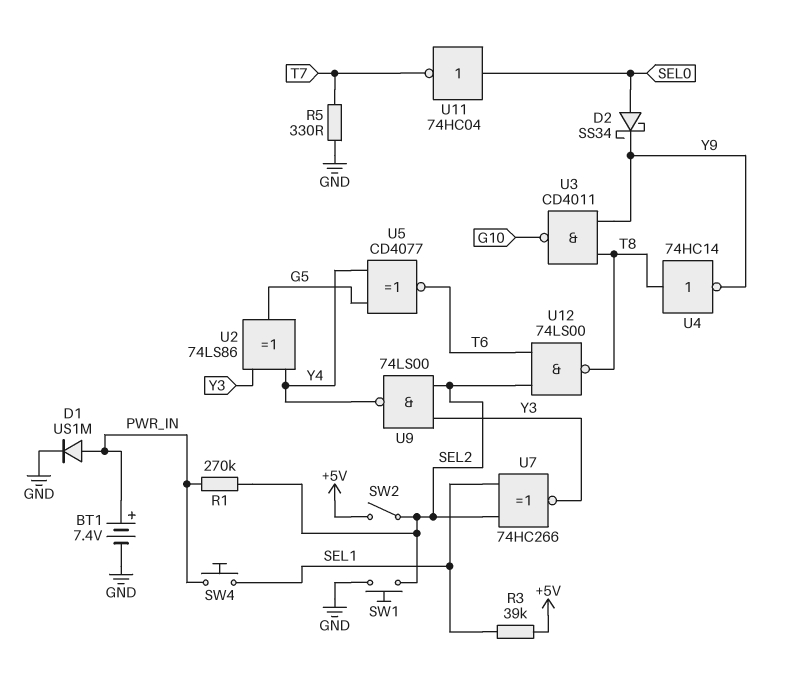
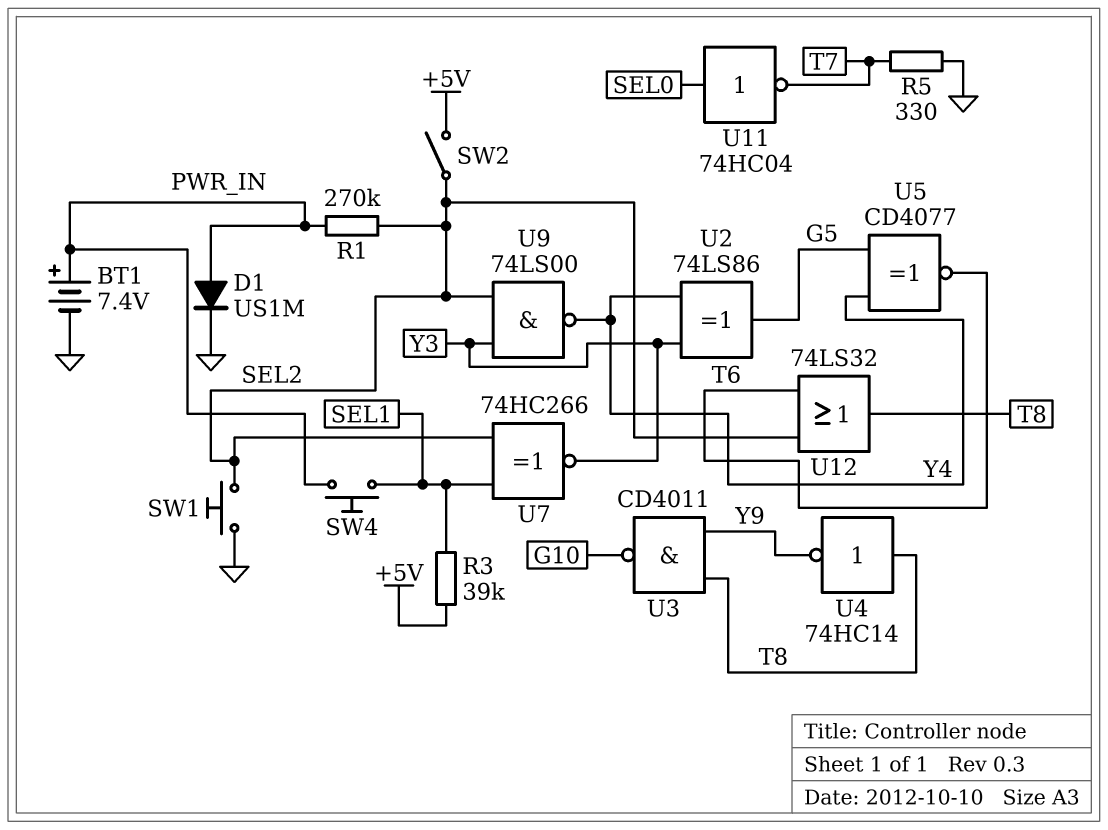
D2: schottky SS34 (A SEL0, K Y9) -> none
U12: NAND 74LS00 (in SEL2, in T6, out T8) -> OR 74LS32 (in SEL2, in T6, out T8)

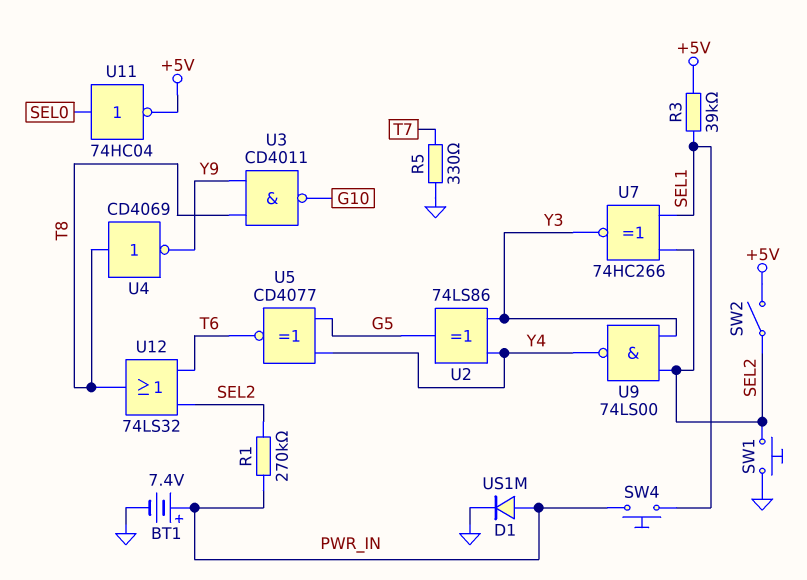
U4: NOT 74HC14 (in T8, out Y9) -> NOT CD4069 (in T8, out Y9)
U11: NOT 74HC04 (in SEL0, out T7) -> NOT 74HC04 (in SEL0, out +5V)

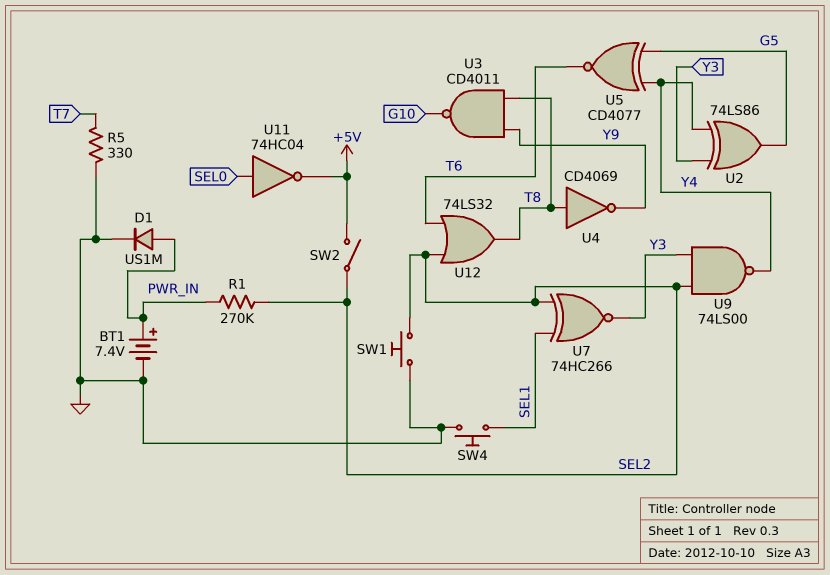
R3: 39k (+5V, SEL1) -> none
SW4: button (PWR_IN, SEL1) -> button (GND, SEL1)

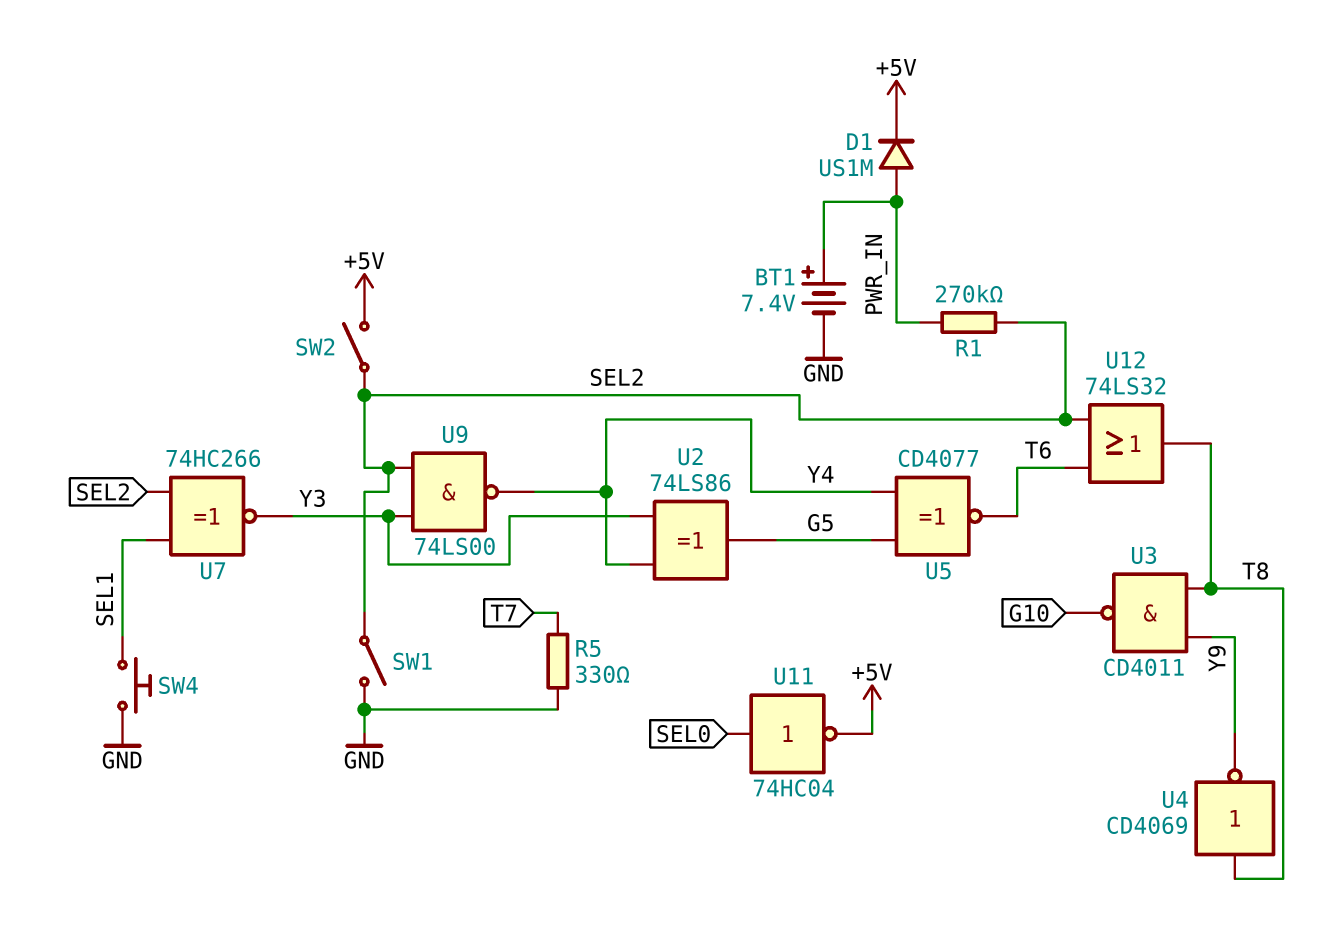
D1: diode US1M (A PWR_IN, K GND) -> diode US1M (A PWR_IN, K +5V)
SW1: button (GND, SEL2) -> switch (GND, SEL2)

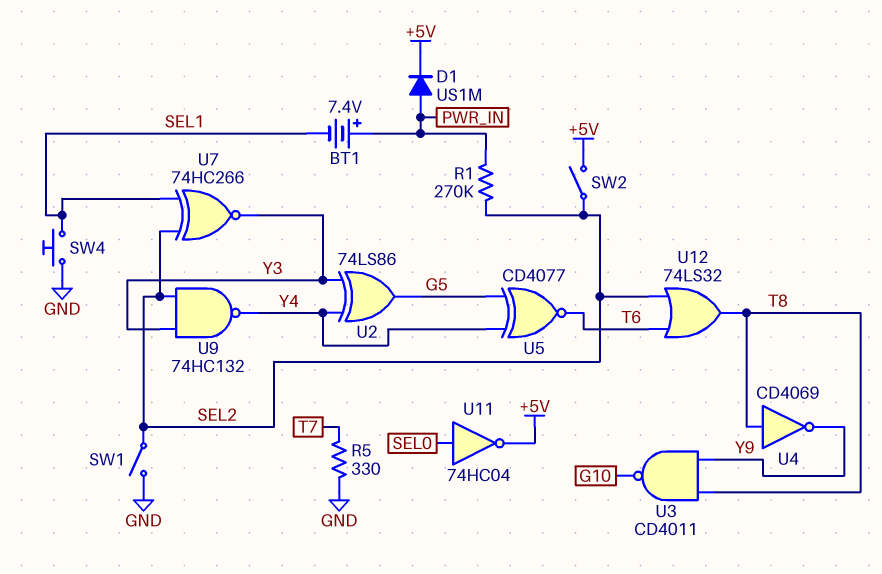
BT1: 7.4V (plus PWR_IN, minus GND) -> 7.4V (plus PWR_IN, minus SEL1)
U9: NAND 74LS00 (in SEL2, in Y3, out Y4) -> NAND 74HC132 (in SEL2, in Y3, out Y4)

